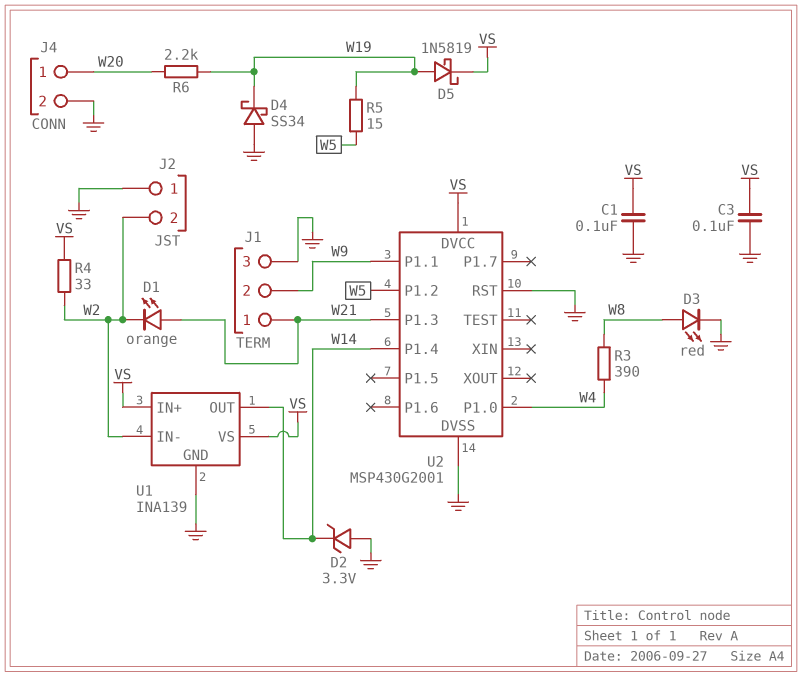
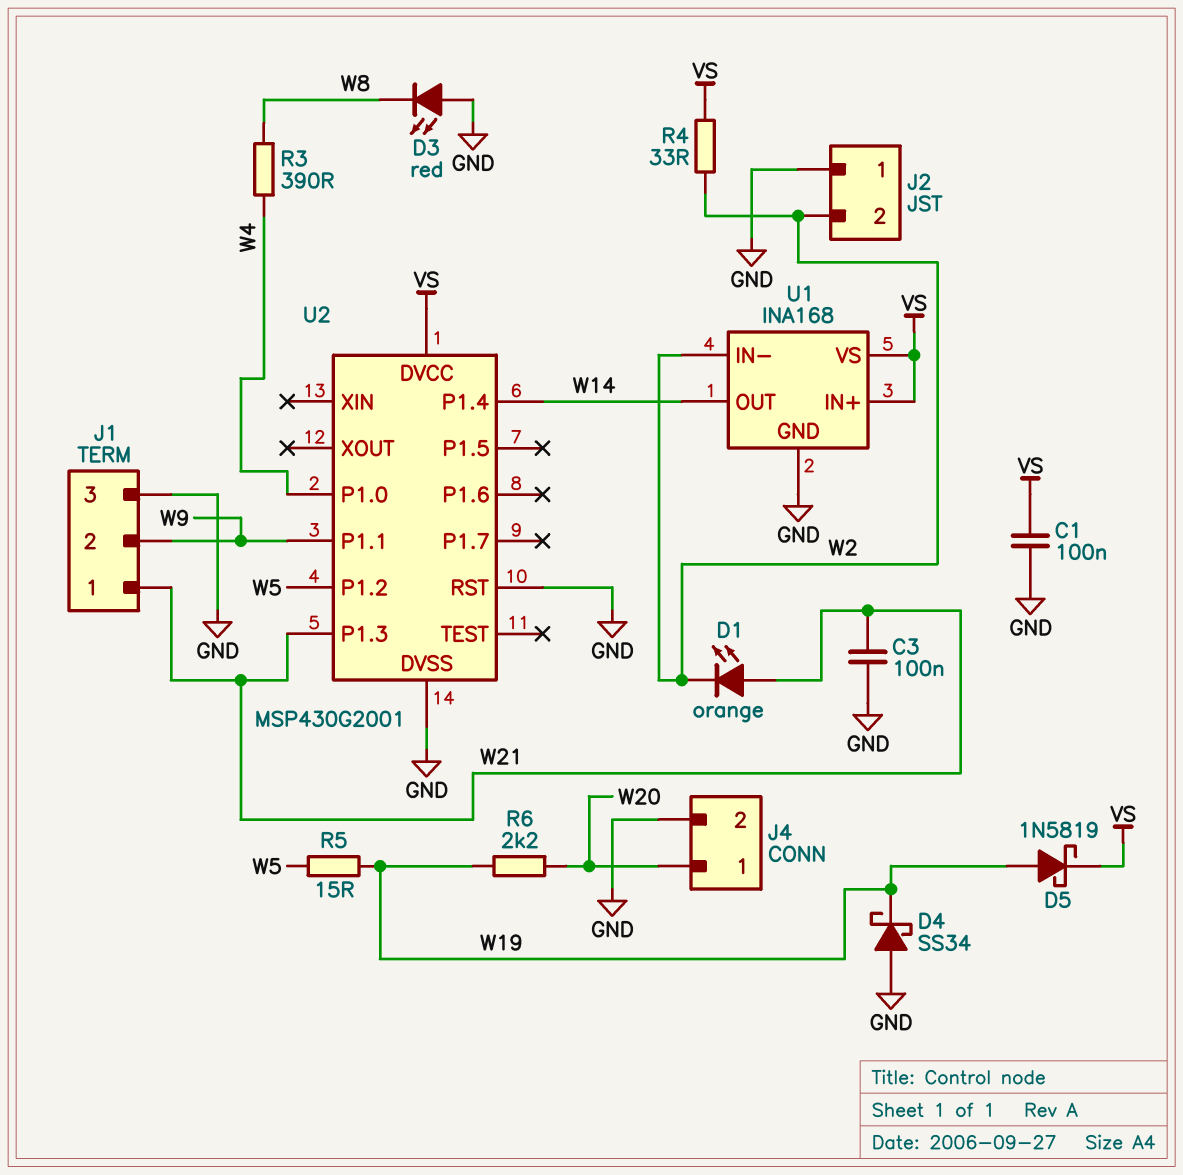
C3: 100nF (GND, VS) -> 100nF (GND, W21)
D2: zener 3.3V (A GND, K W14) -> none
D3: LED red (A W8, K GND) -> LED red (A GND, K W8)
U1: INA139 -> INA168

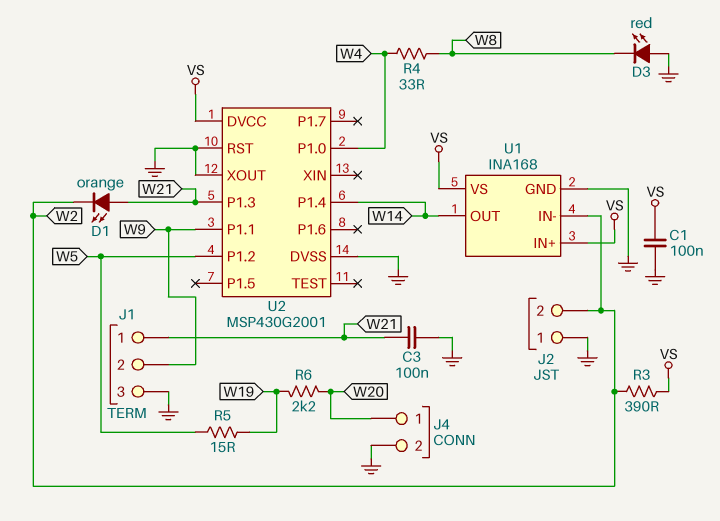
D4: schottky SS34 (A GND, K W19) -> none
D5: schottky 1N5819 (A W19, K VS) -> none
R3: 390 (W4, W8) -> 390 (VS, W2)
R4: 33 (VS, W2) -> 33 (W4, W8)
U2 pin XOUT: none -> GND

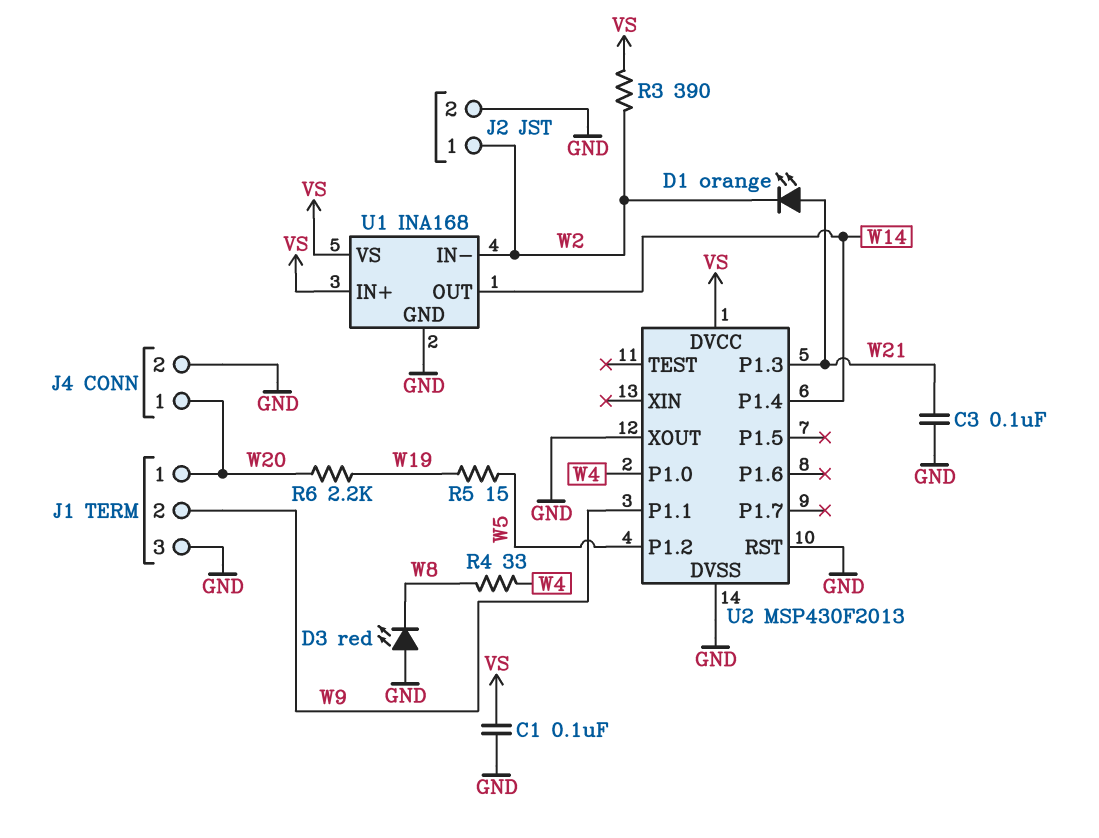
J1 pin 1: W21 -> W20
J2 pin 1: GND -> W2
J2 pin 2: W2 -> GND
U2: MSP430G2001 -> MSP430F2013

